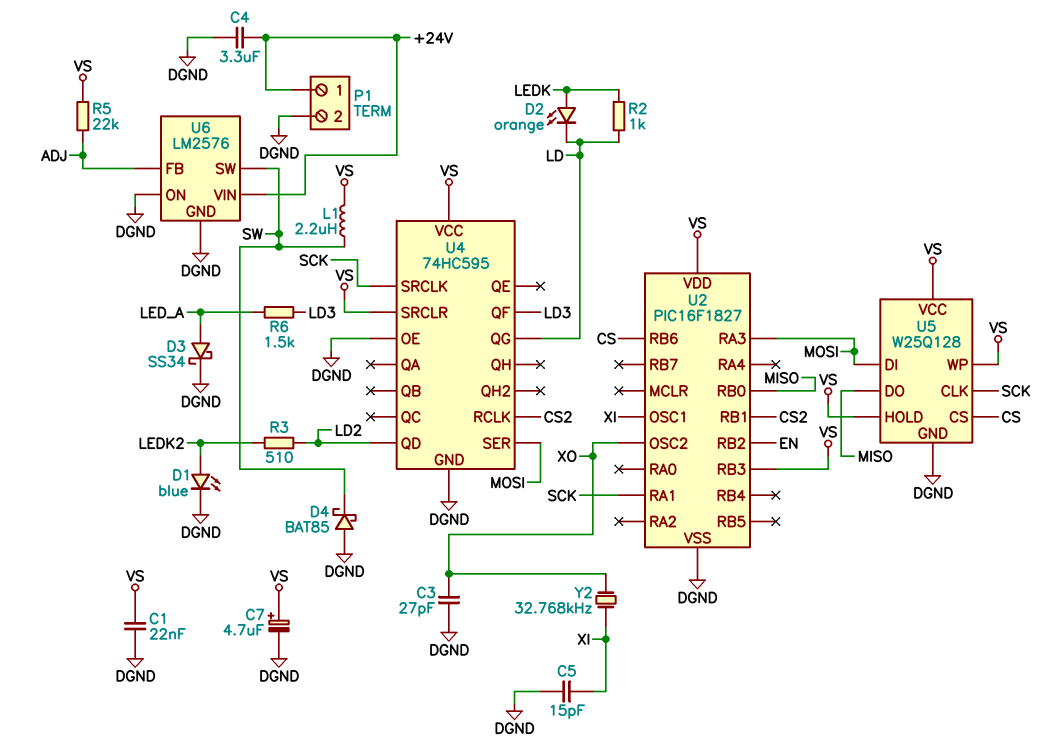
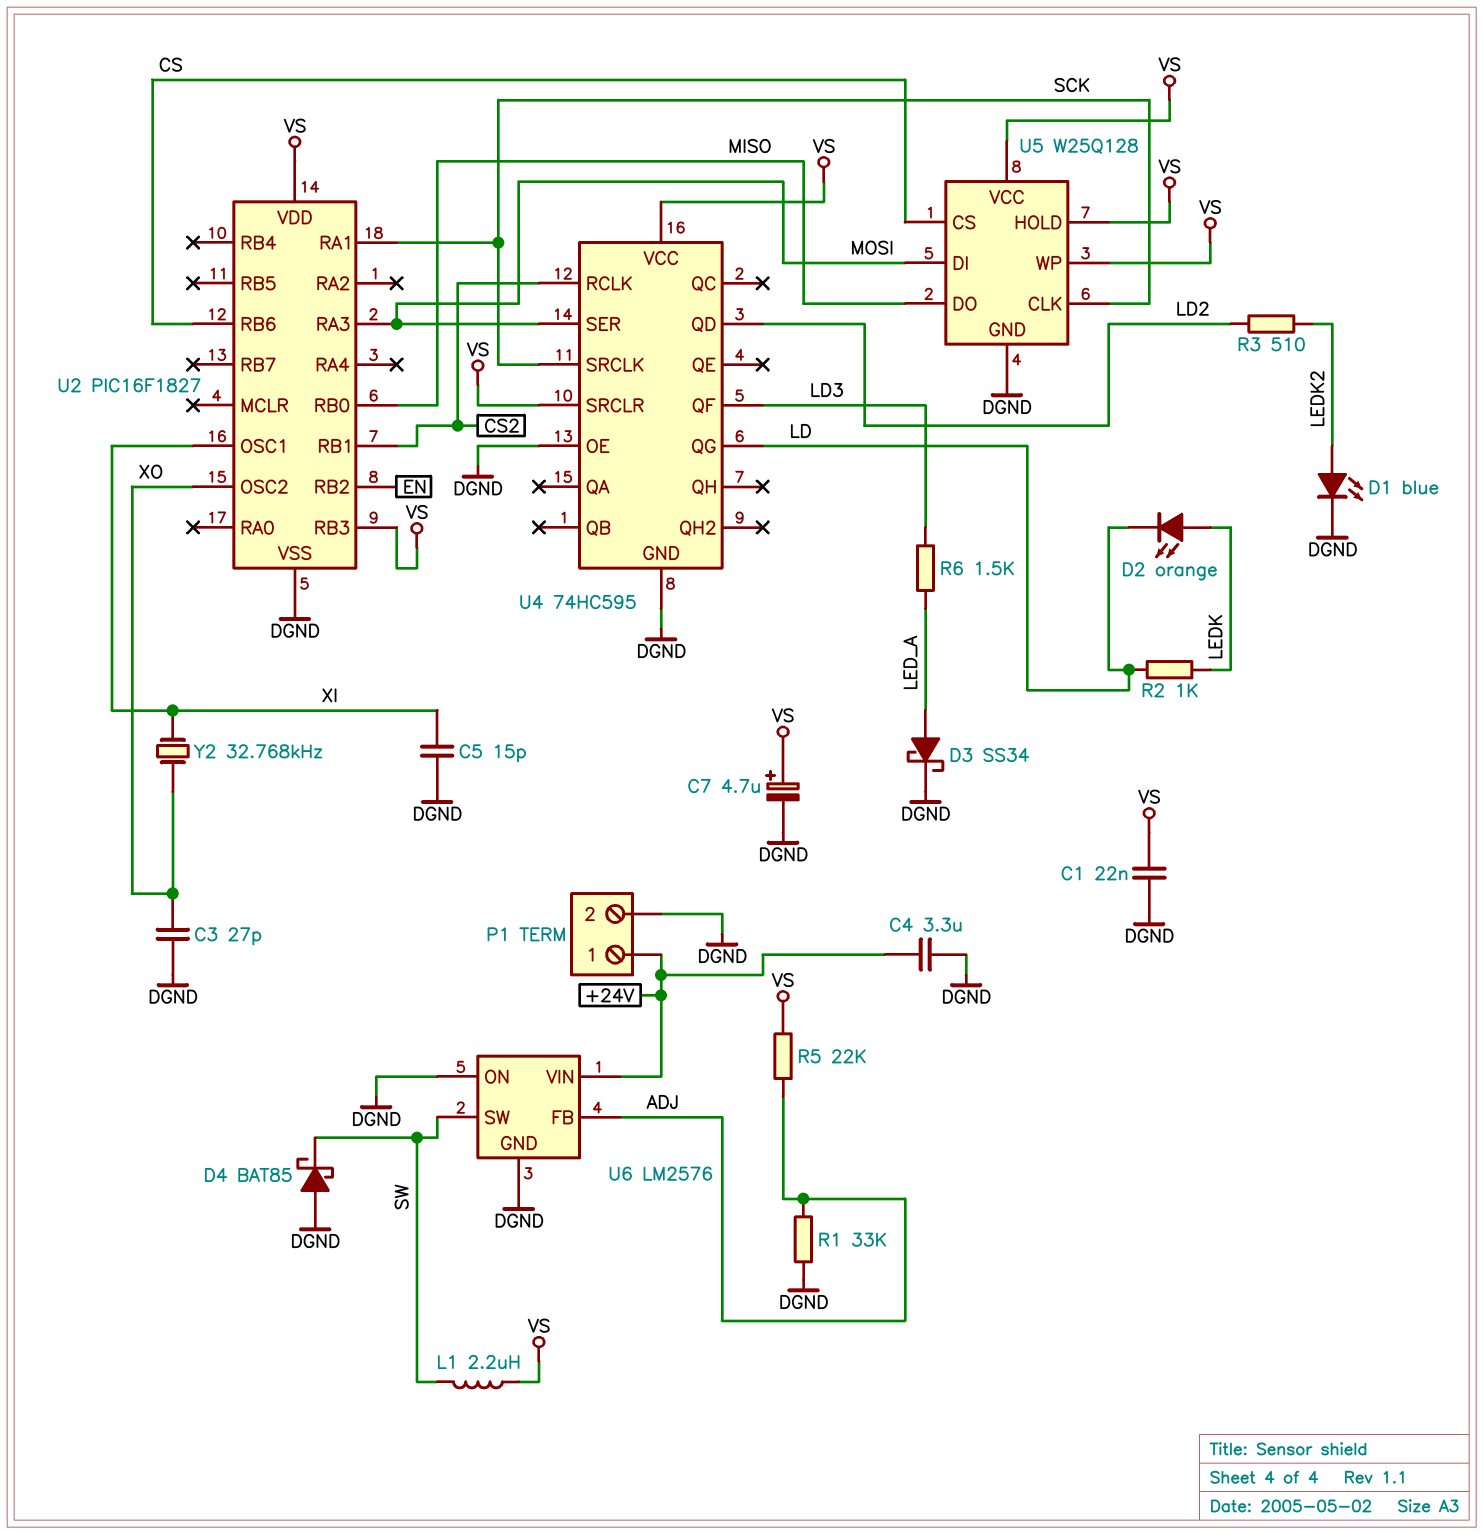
R1: none -> 33k (ADJ, DGND)

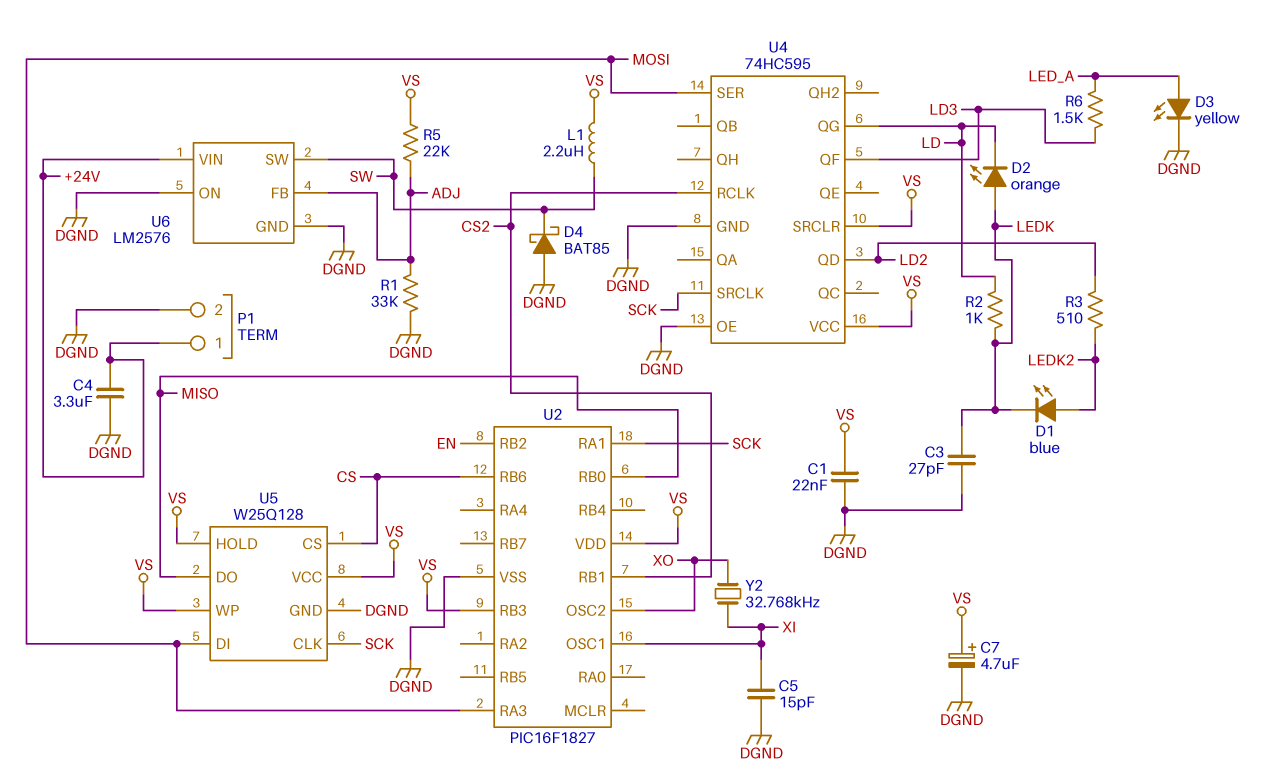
C3: 27pF (DGND, XO) -> 27pF (DGND, LEDK)
D1: LED blue (A LEDK2, K DGND) -> LED blue (A LEDK2, K LEDK)
D3: schottky SS34 (A LED_A, K DGND) -> LED yellow (A LED_A, K DGND)

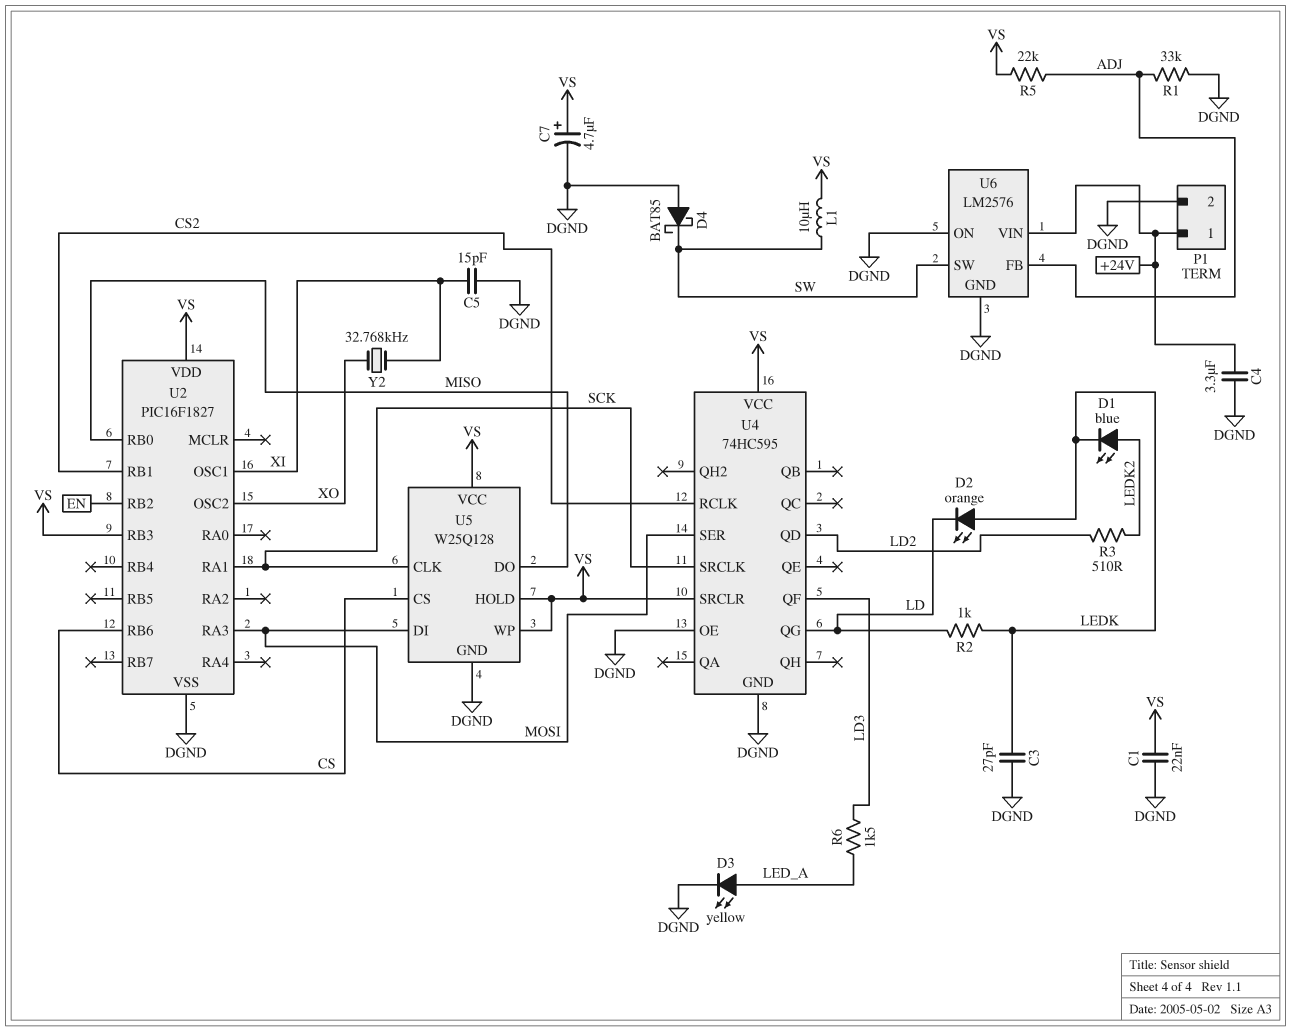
L1: 2.2uH (SW, VS) -> 10uH (SW, VS)

